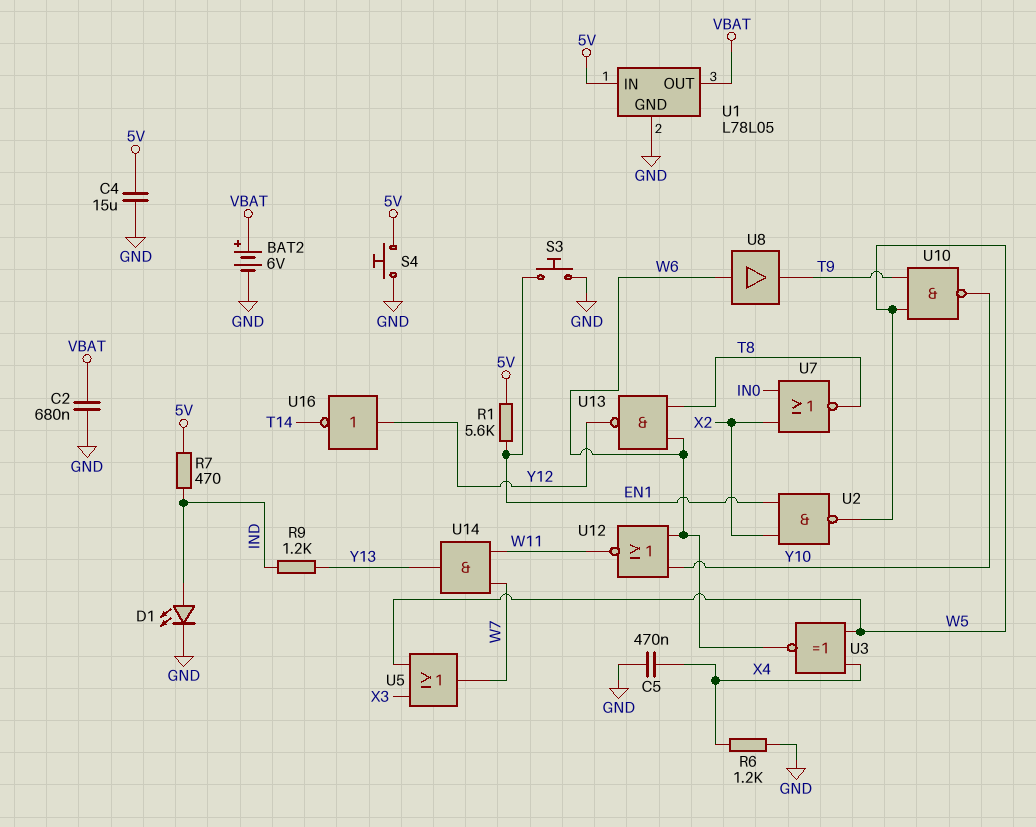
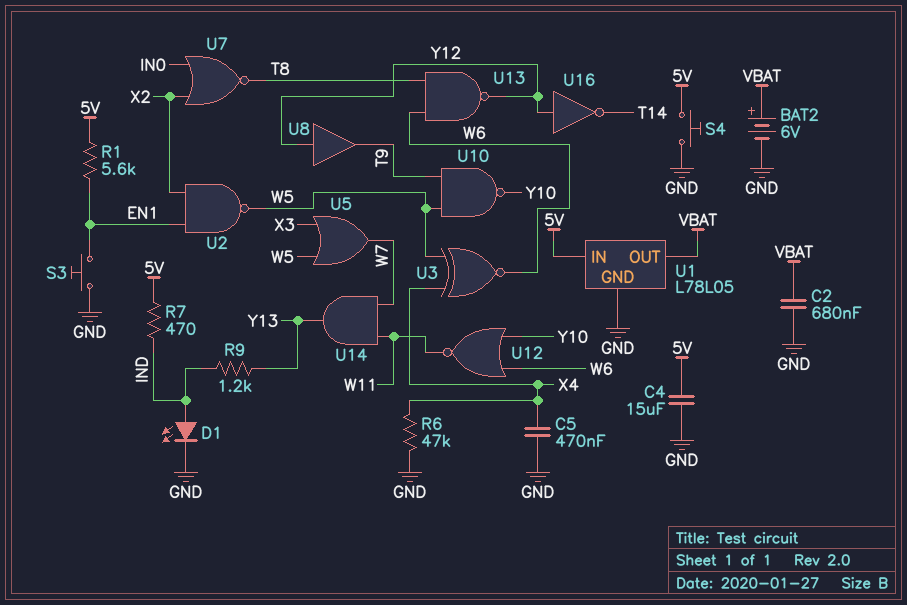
R6: 1.2k (GND, X4) -> 47k (GND, X4)
U8: buffer (in W6, out T9) -> buffer (in Y12, out T9)

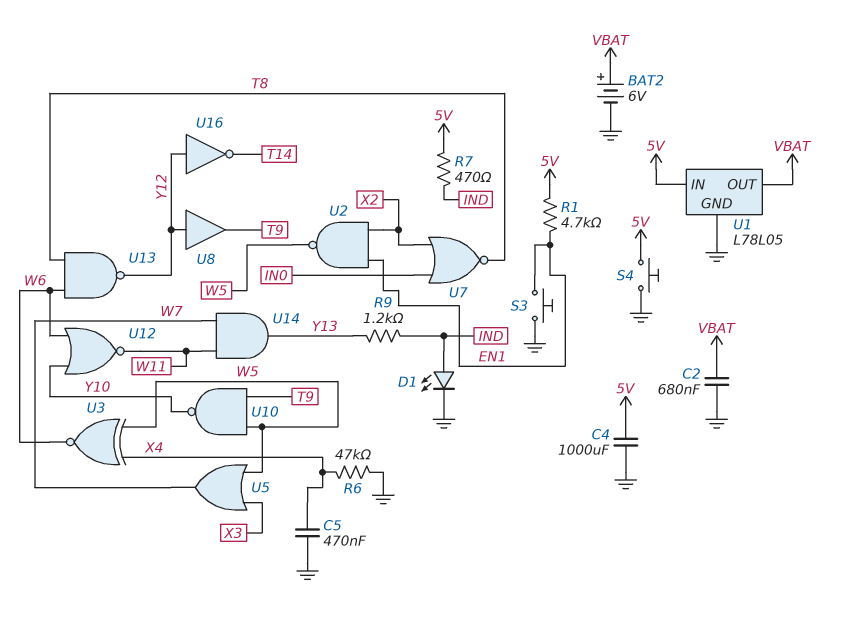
C4: 15uF (5V, GND) -> 1000uF (5V, GND)
R1: 5.6k (5V, EN1) -> 4.7k (5V, EN1)

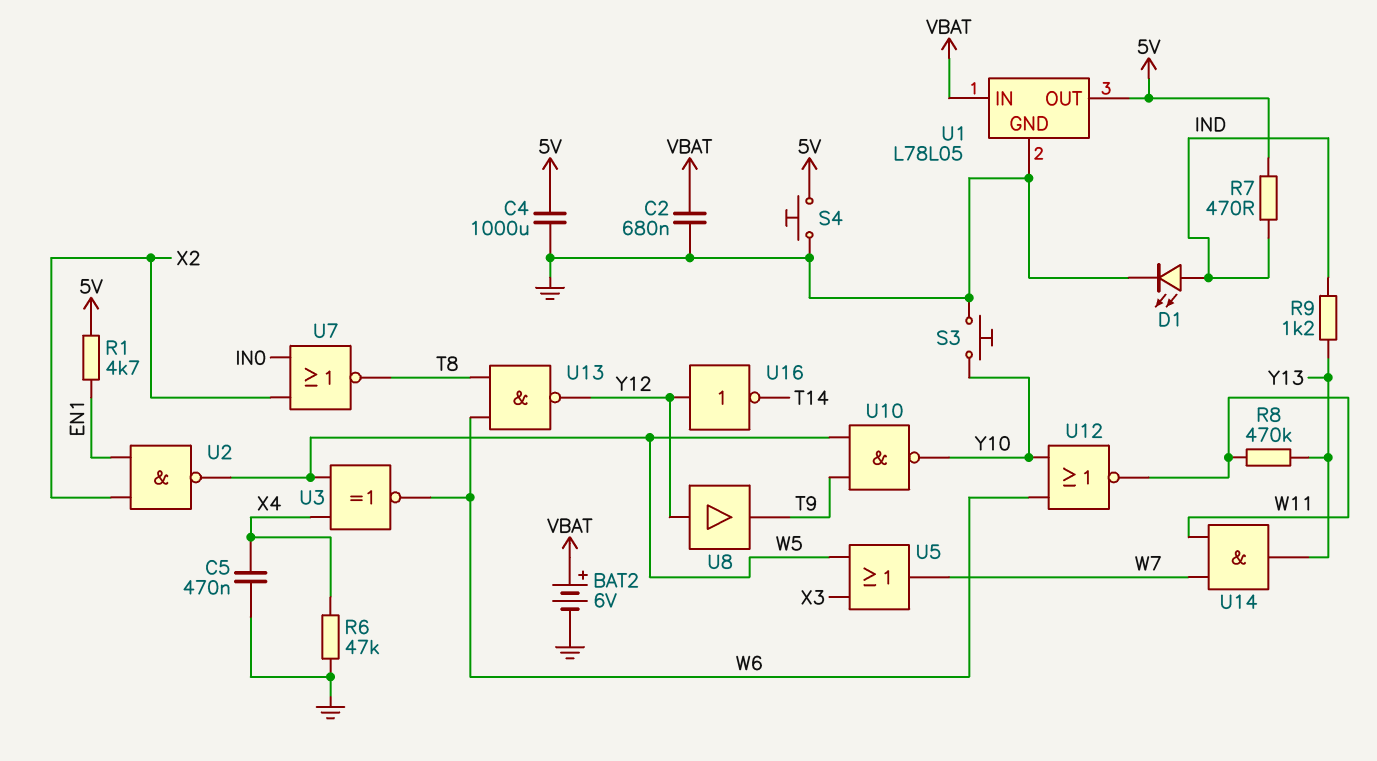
R8: none -> 470k (W11, Y13)
S3: button (EN1, GND) -> button (GND, Y10)
U1 pin IN: 5V -> VBAT
U1 pin OUT: VBAT -> 5V

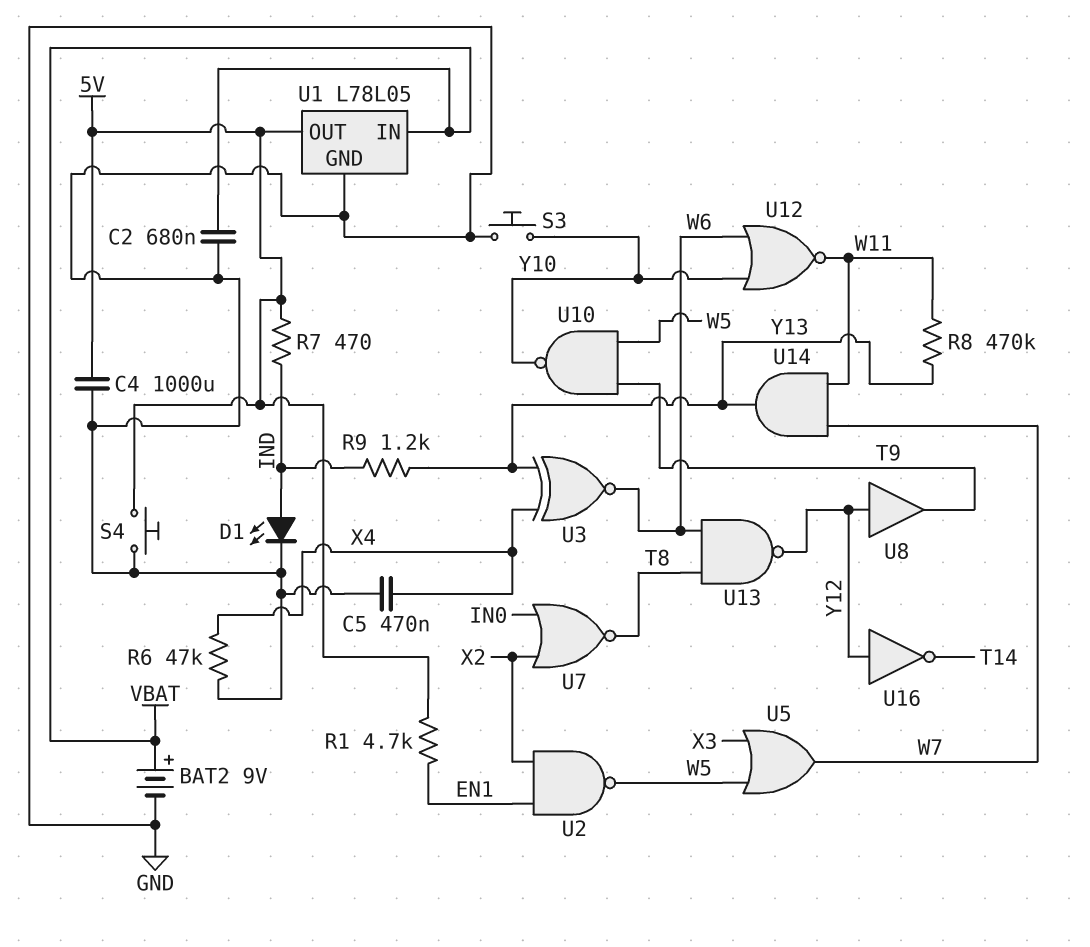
BAT2: 6V (plus VBAT, minus GND) -> 9V (plus VBAT, minus GND)
U3: XNOR (in W5, in X4, out W6) -> XNOR (in X4, in Y13, out W6)

